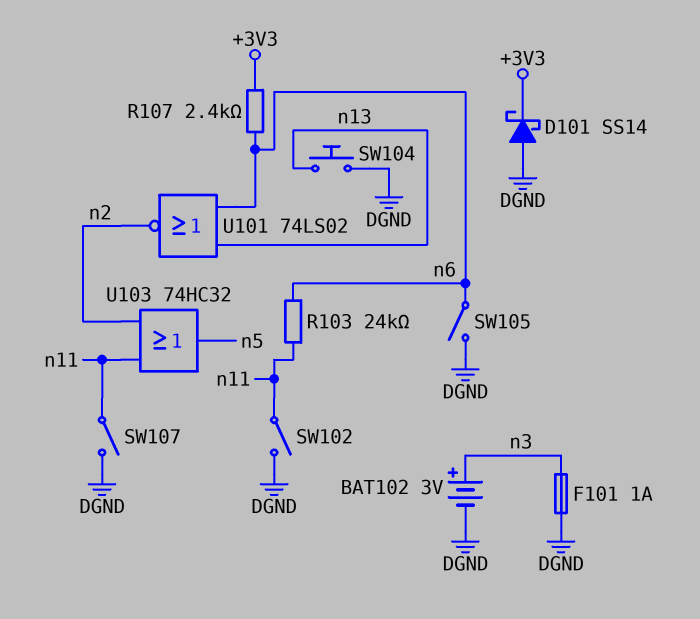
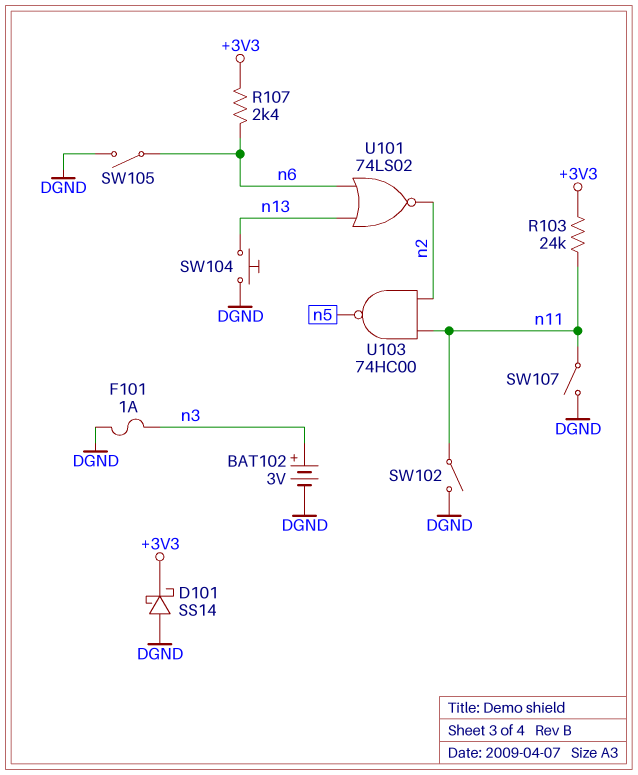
R103: 24k (n6, n11) -> 24k (+3V3, n11)
U103: OR 74HC32 (in n2, in n11, out n5) -> NAND 74HC00 (in n2, in n11, out n5)

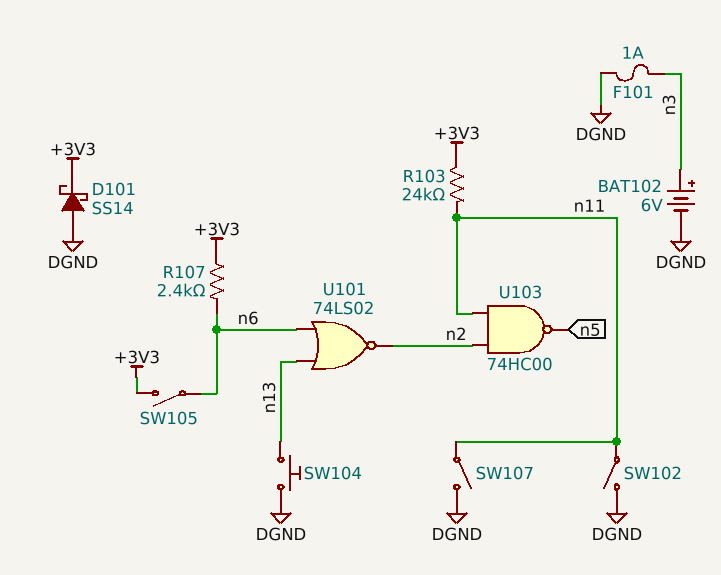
BAT102: 3V (plus n3, minus DGND) -> 6V (plus n3, minus DGND)
SW105: switch (DGND, n6) -> switch (+3V3, n6)

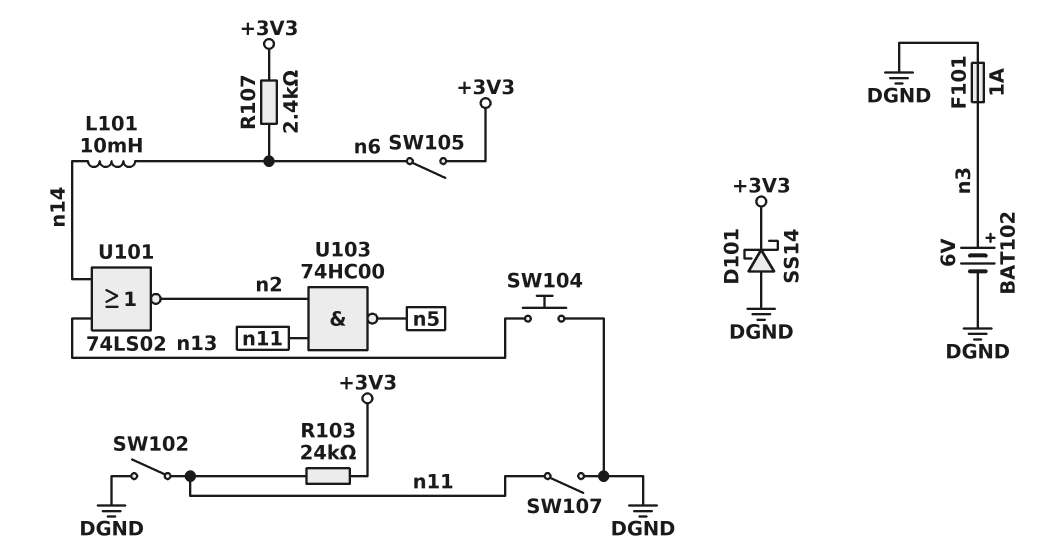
L101: none -> 10mH (n6, n14)
U101: NOR 74LS02 (in n6, in n13, out n2) -> NOR 74LS02 (in n13, in n14, out n2)

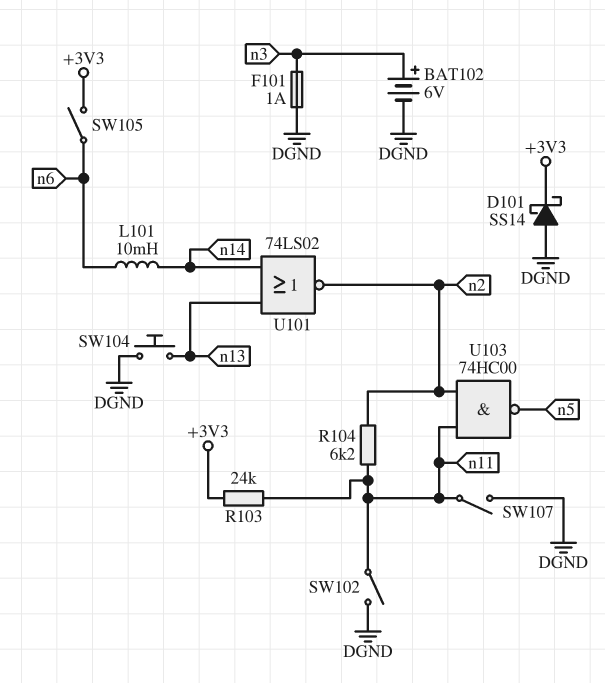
R104: none -> 6.2k (n2, n11)
R107: 2.4k (+3V3, n6) -> none

